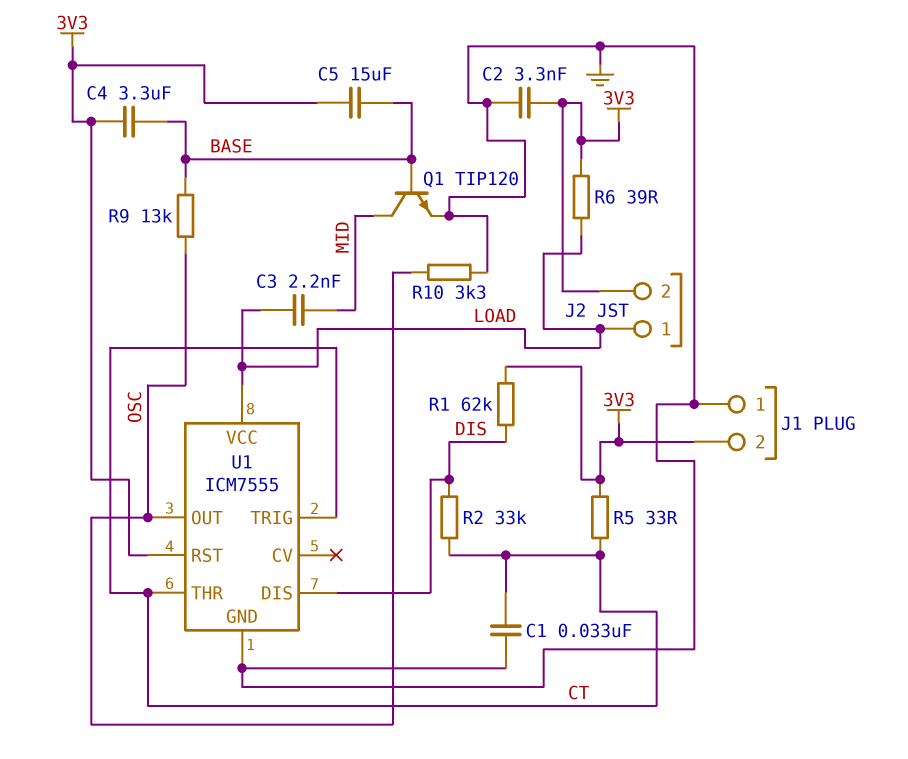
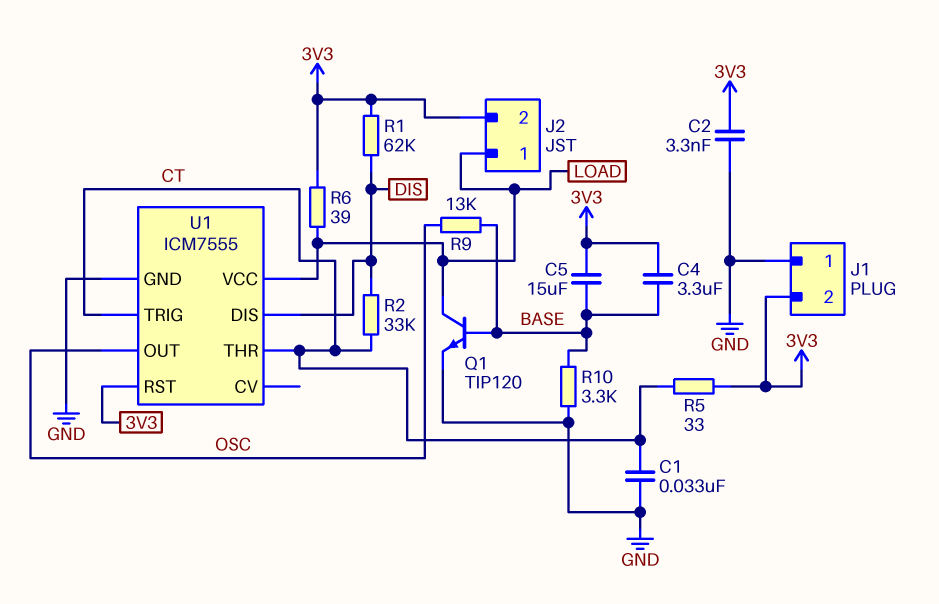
C3: 2.2nF (LOAD, MID) -> none
Q1: NPN TIP120 (B BASE, C MID, E GND) -> NPN TIP120 (B BASE, C LOAD, E GND)
R10: 3.3k (GND, OSC) -> 3.3k (BASE, GND)

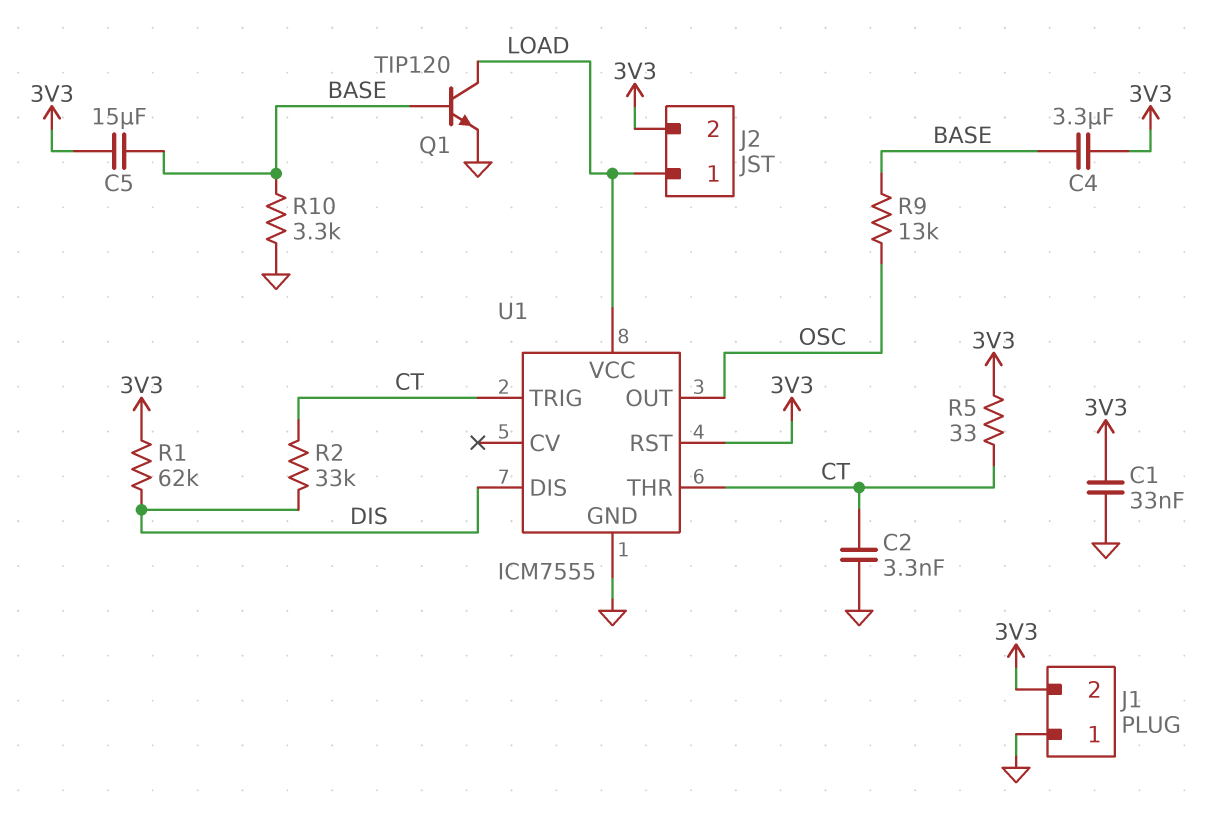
C1: 33nF (CT, GND) -> 33nF (3V3, GND)
C2: 3.3nF (3V3, GND) -> 3.3nF (CT, GND)
R6: 39 (3V3, LOAD) -> none

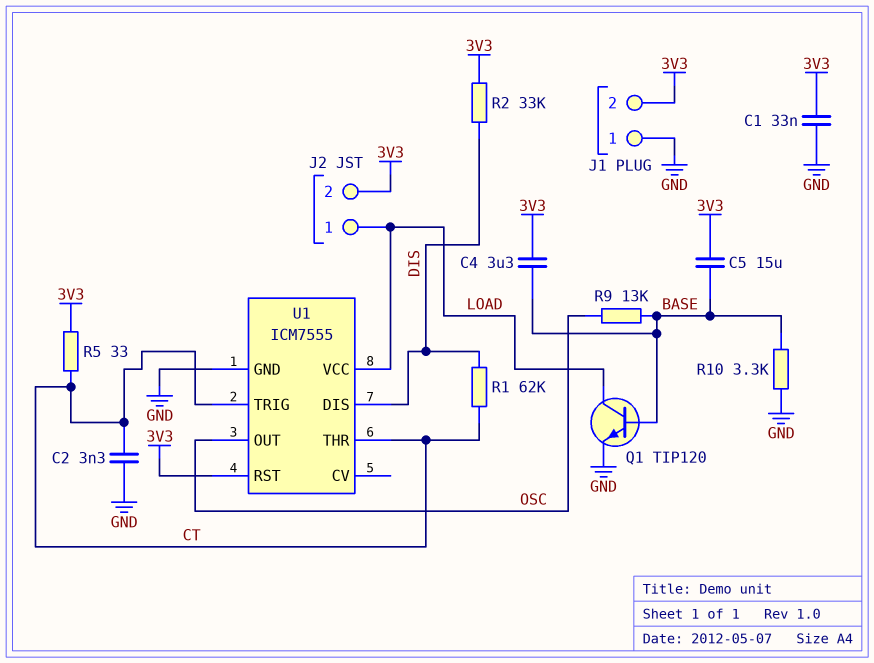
R1: 62k (3V3, DIS) -> 62k (CT, DIS)
R2: 33k (CT, DIS) -> 33k (3V3, DIS)

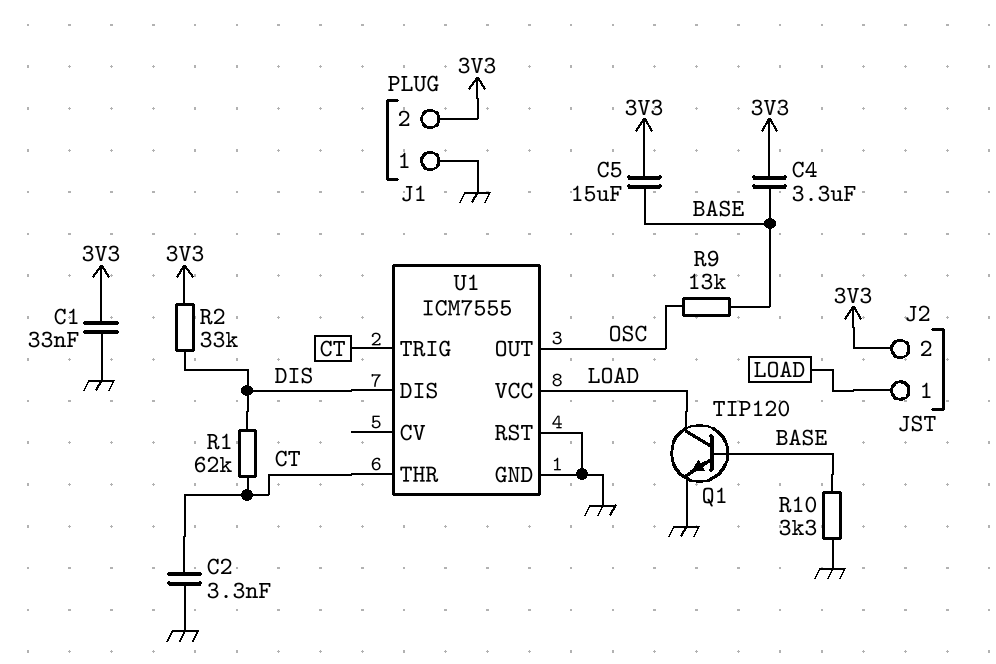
R5: 33 (3V3, CT) -> none
U1 pin RST: 3V3 -> GND

